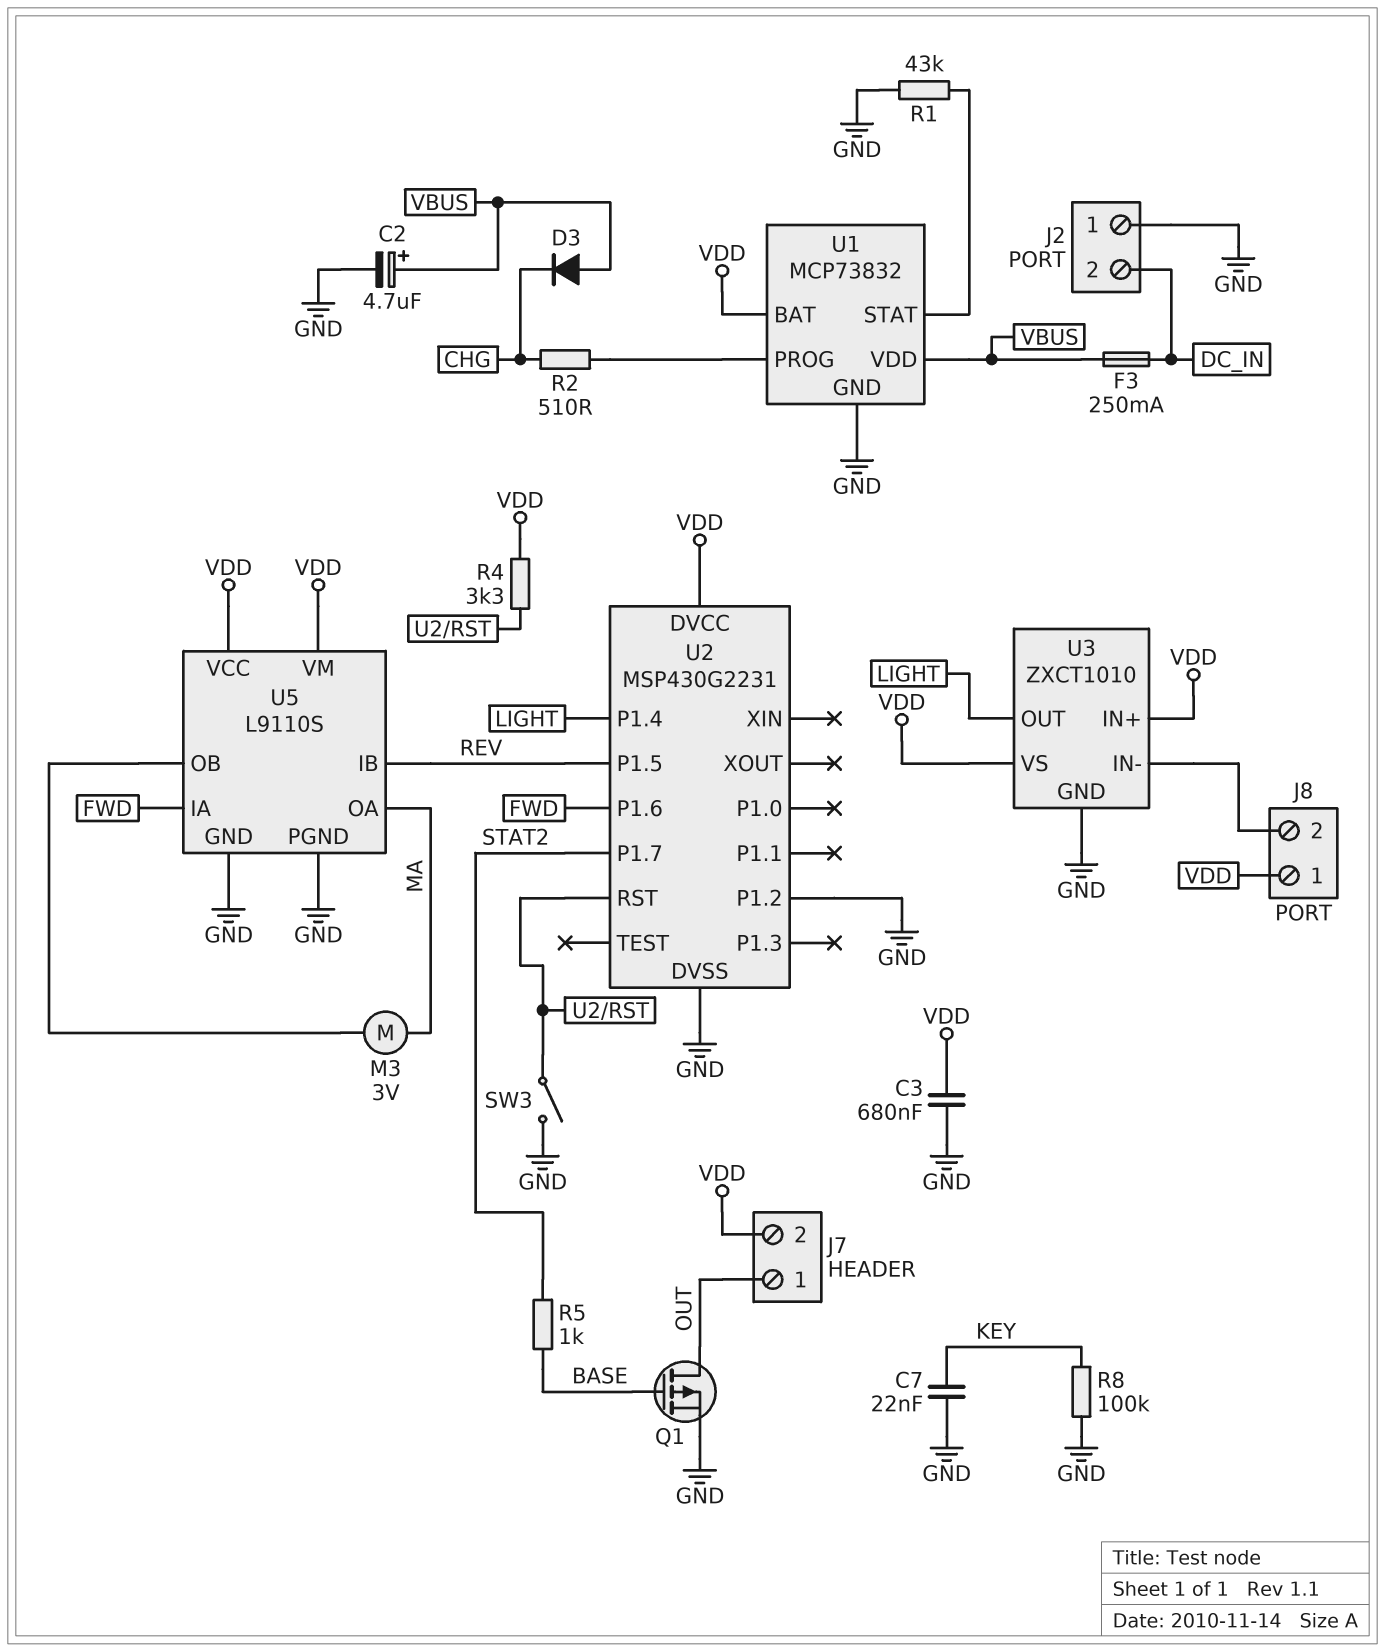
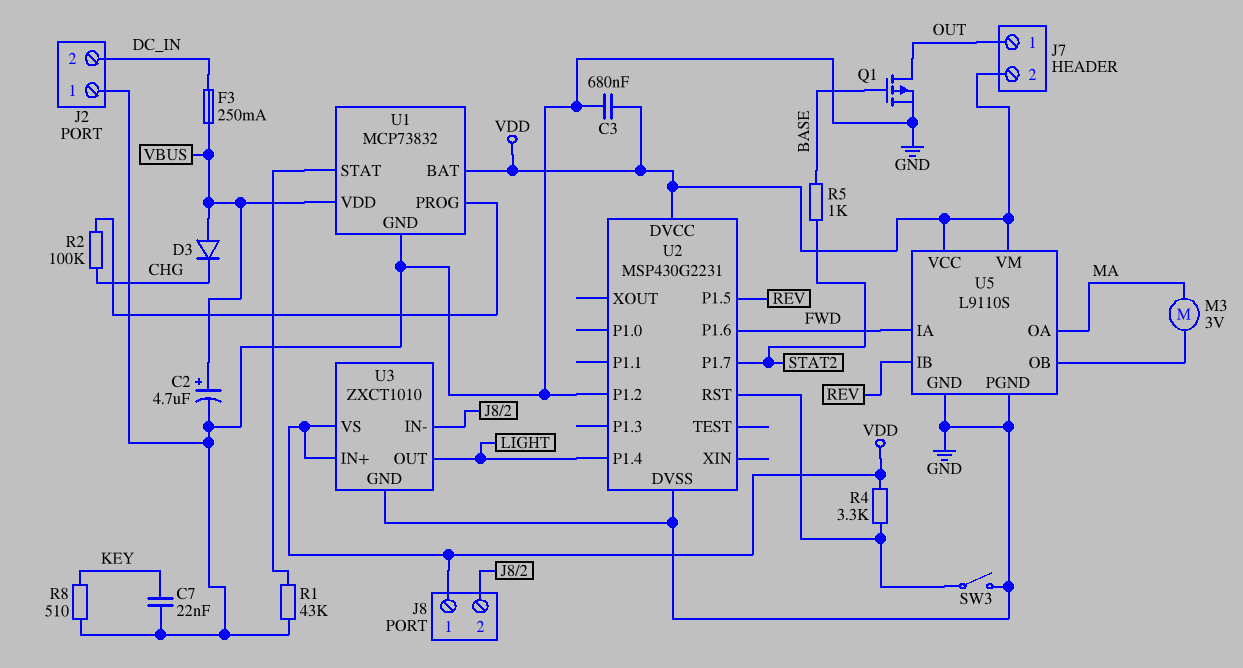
R2: 510 (CHG, U1/PROG) -> 100k (CHG, U1/PROG)
R8: 100k (GND, KEY) -> 510 (GND, KEY)

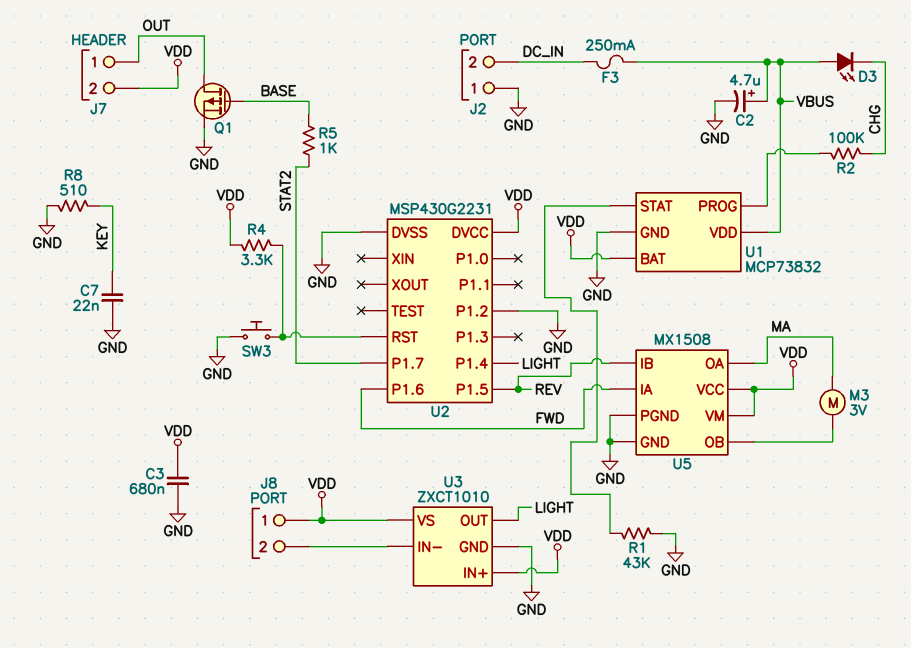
D3: diode (A VBUS, K CHG) -> LED (A VBUS, K CHG)
SW3: switch (GND, U2/RST) -> button (GND, U2/RST)
U5: L9110S -> MX1508

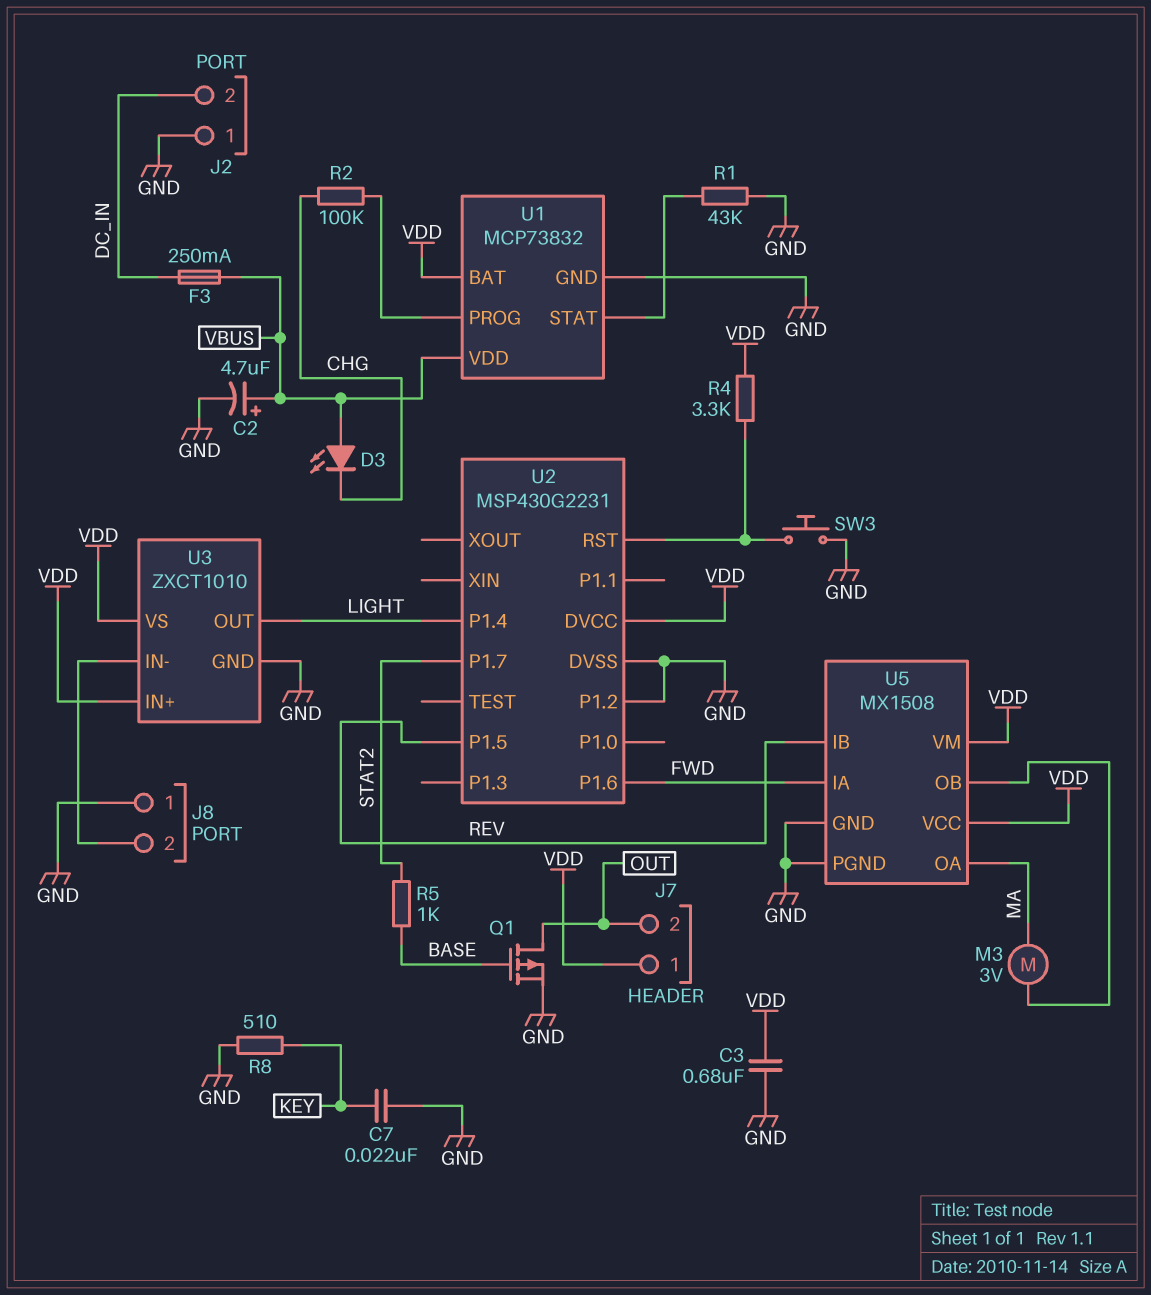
J7 pin 1: OUT -> VDD
J7 pin 2: VDD -> OUT
J8 pin 1: VDD -> GND

